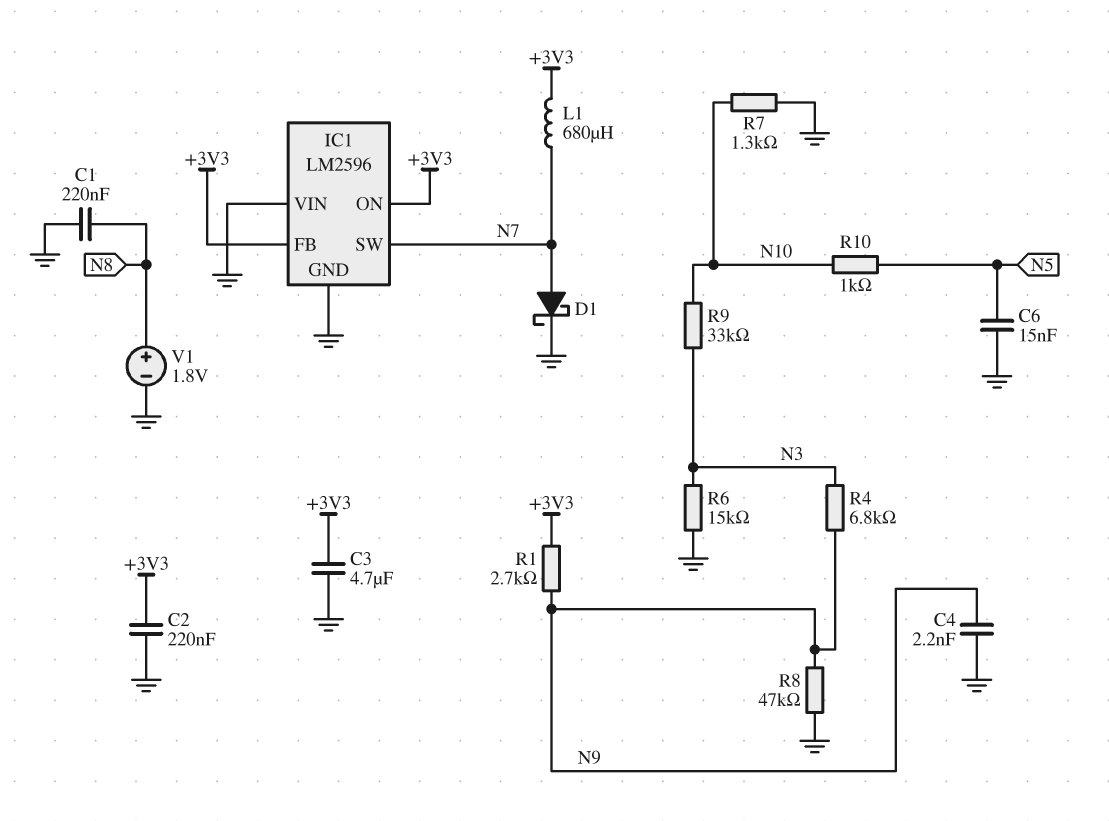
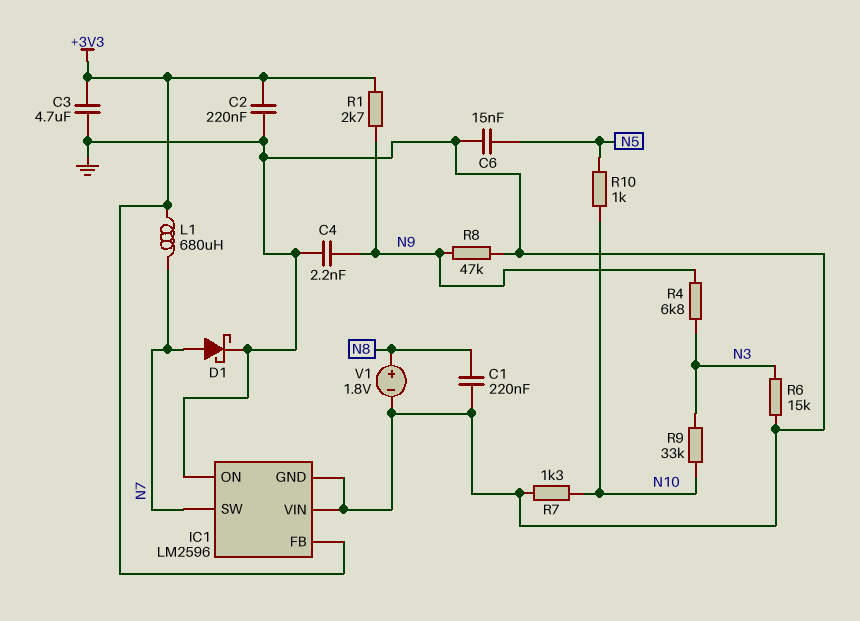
IC1 pin ON: +3V3 -> GND

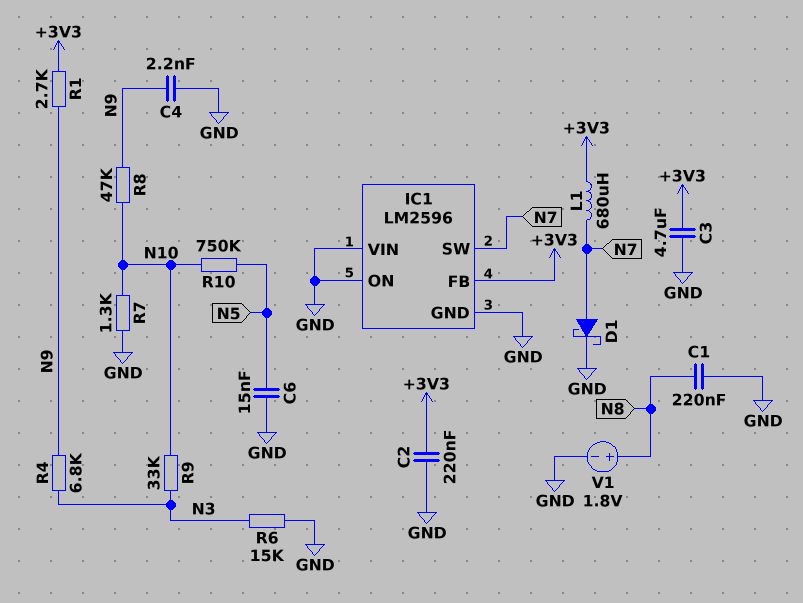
R8: 47k (GND, N9) -> 47k (N9, N10)
R10: 1k (N5, N10) -> 750k (N5, N10)

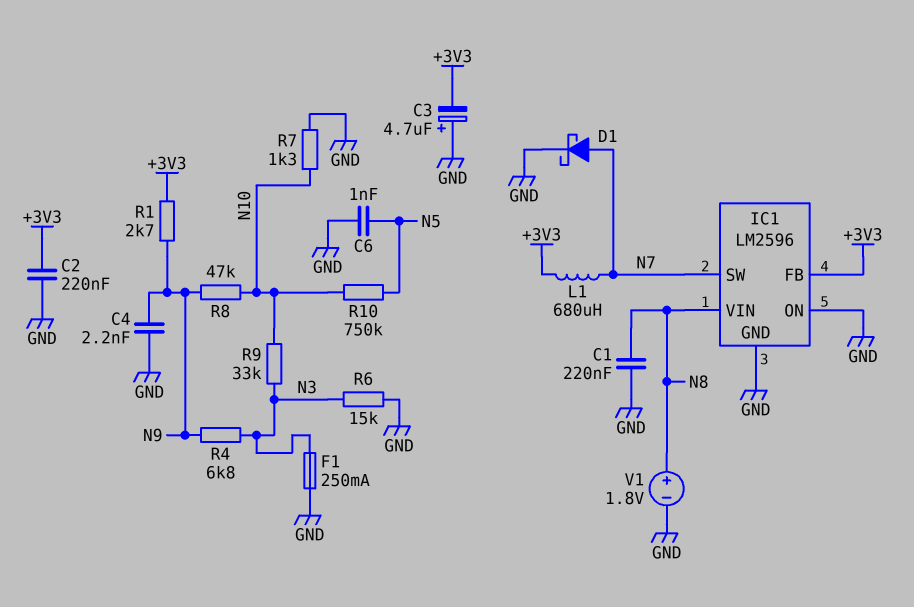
C3: 4.7uF (+3V3, GND) -> 4.7uF (plus GND, minus +3V3)
C6: 15nF (GND, N5) -> 1nF (GND, N5)
F1: none -> 250mA (GND, N3)
IC1 pin VIN: GND -> N8

